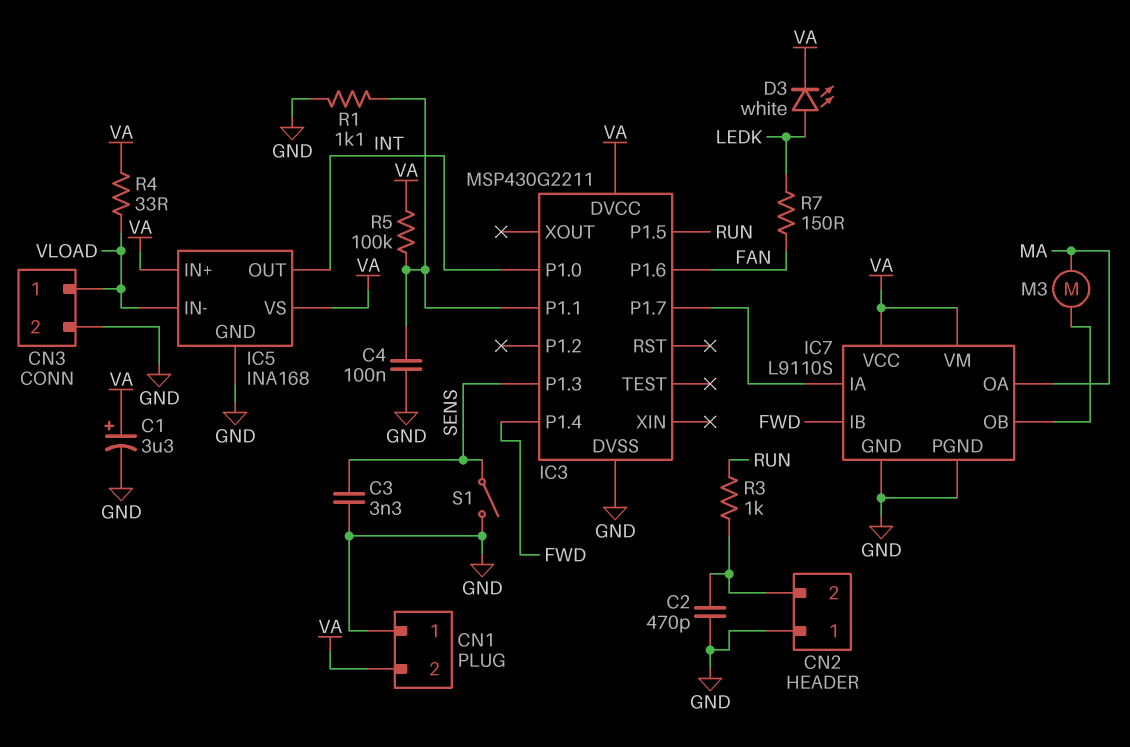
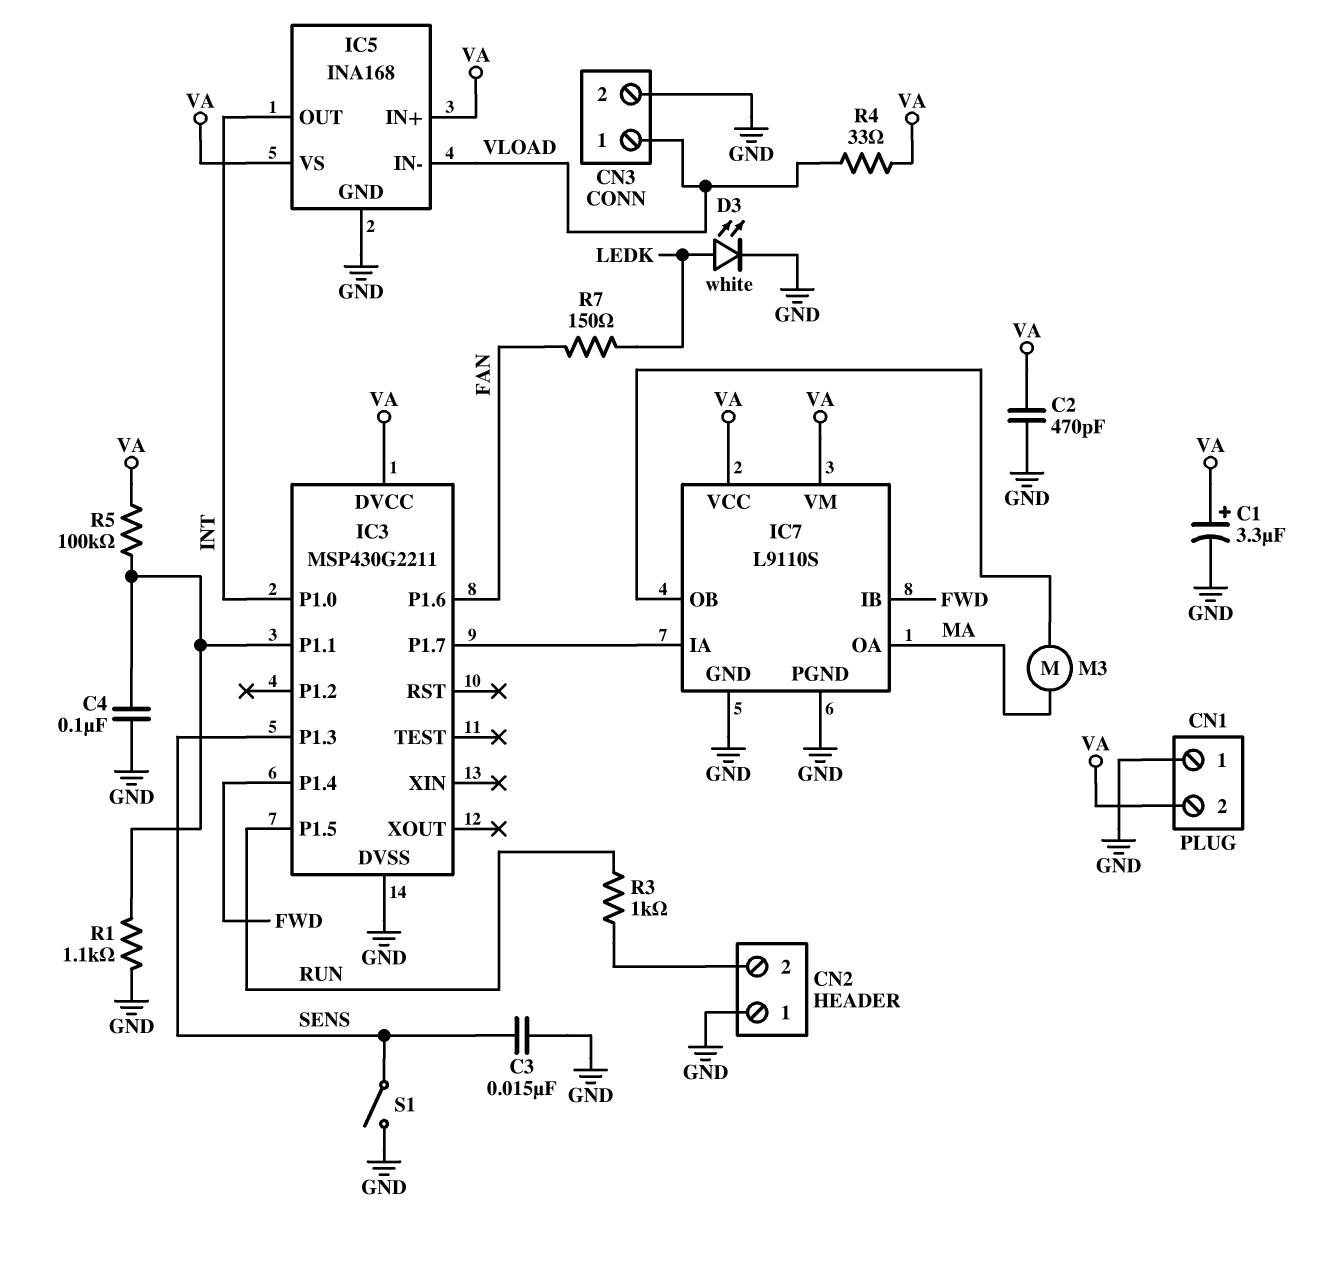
C2: 470pF (CN2/2, GND) -> 470pF (GND, VA)
C3: 3.3nF (GND, SENS) -> 15nF (GND, SENS)
D3: LED white (A LEDK, K VA) -> LED white (A LEDK, K GND)

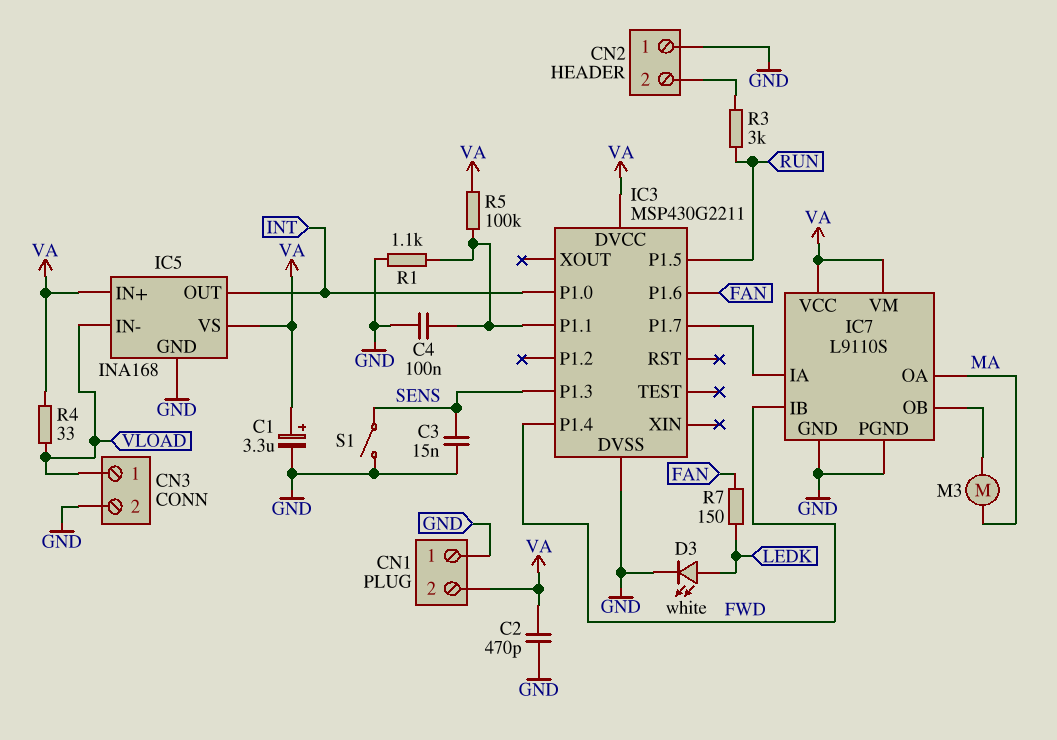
R3: 1k (CN2/2, RUN) -> 3k (CN2/2, RUN)

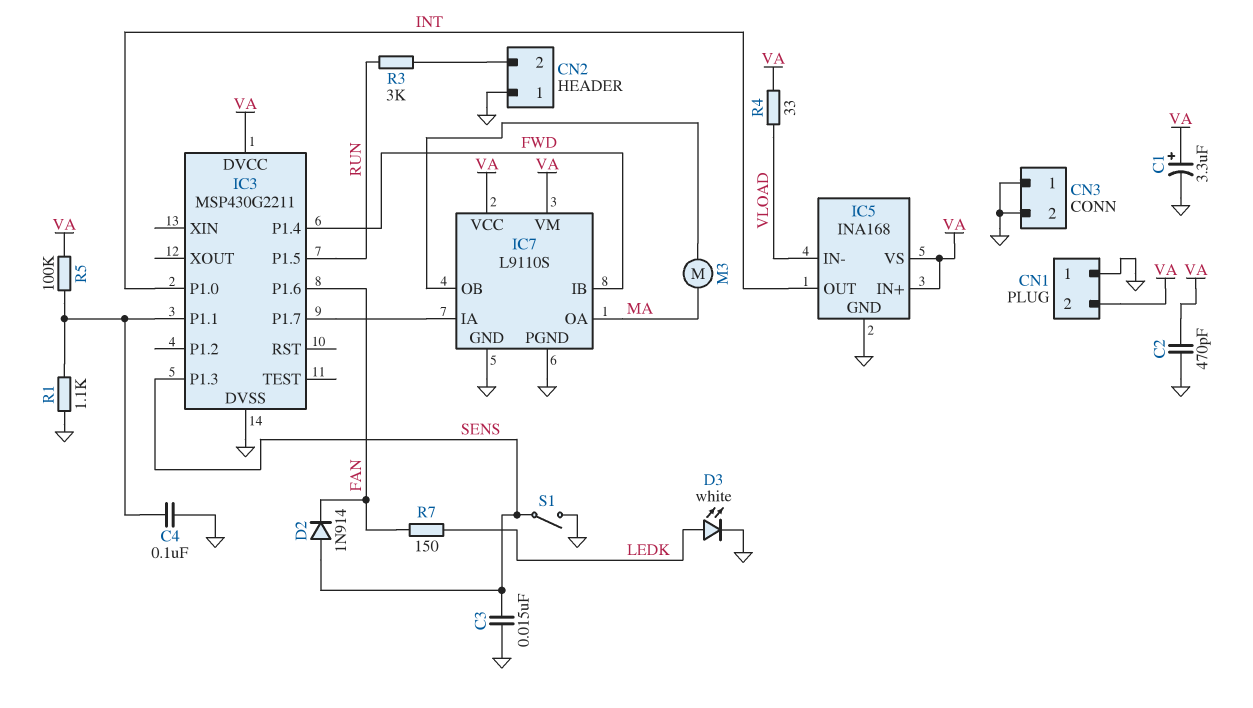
CN3 pin 1: VLOAD -> GND
D2: none -> diode 1N914 (A SENS, K FAN)

